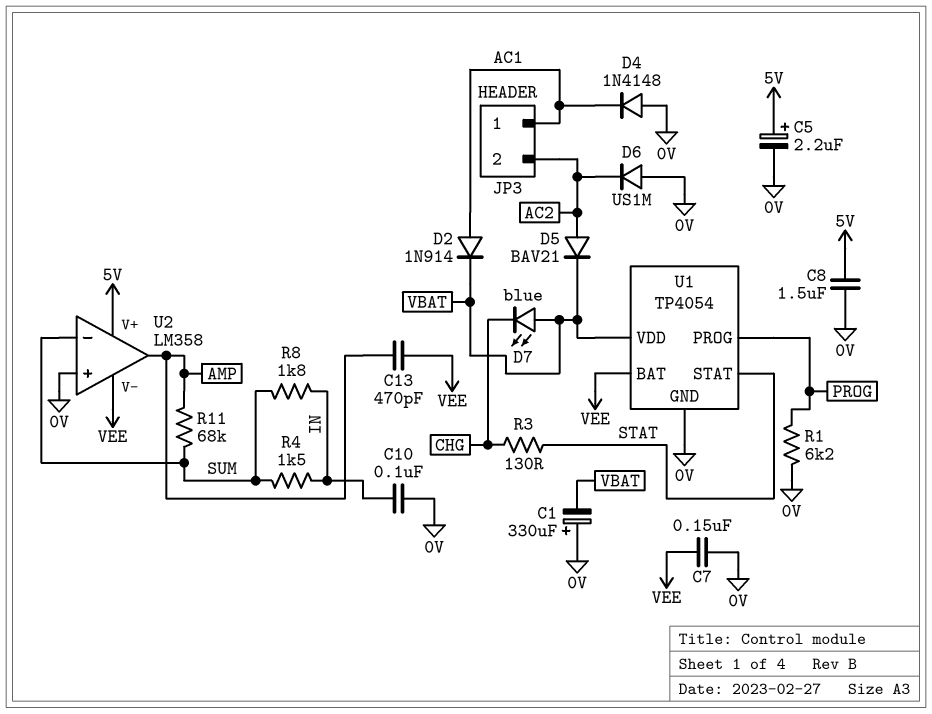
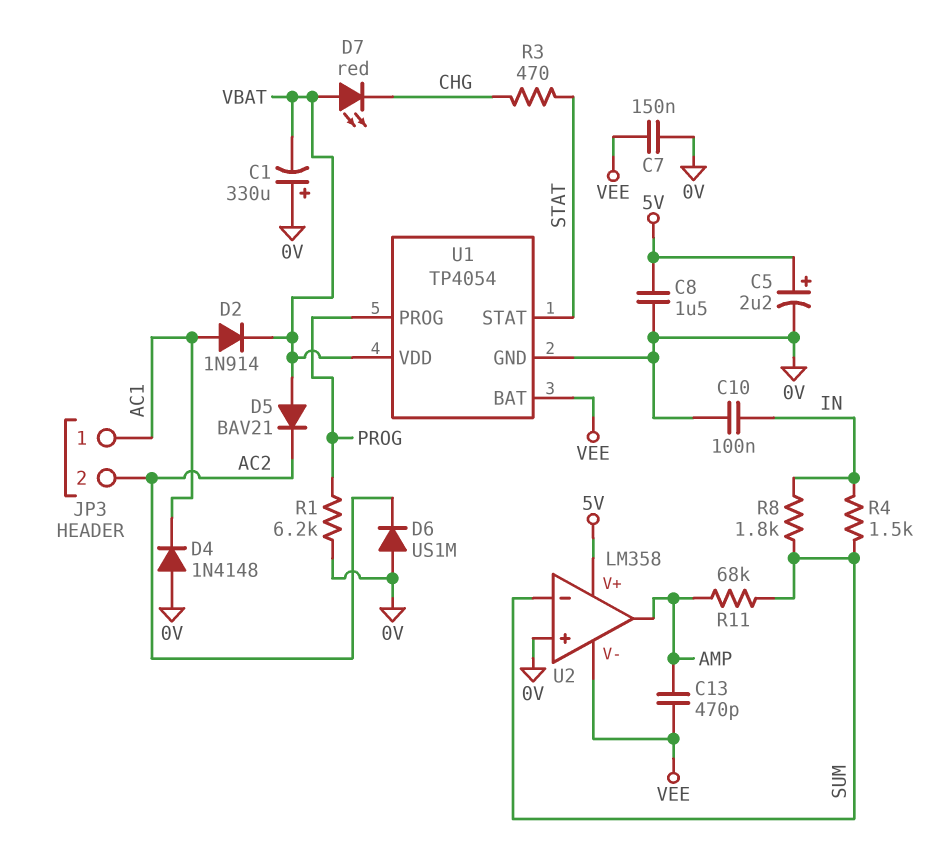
D5: diode BAV21 (A AC2, K VBAT) -> diode BAV21 (A VBAT, K AC2)
D7: LED blue (A VBAT, K CHG) -> LED red (A VBAT, K CHG)
R3: 130 (CHG, STAT) -> 470 (CHG, STAT)

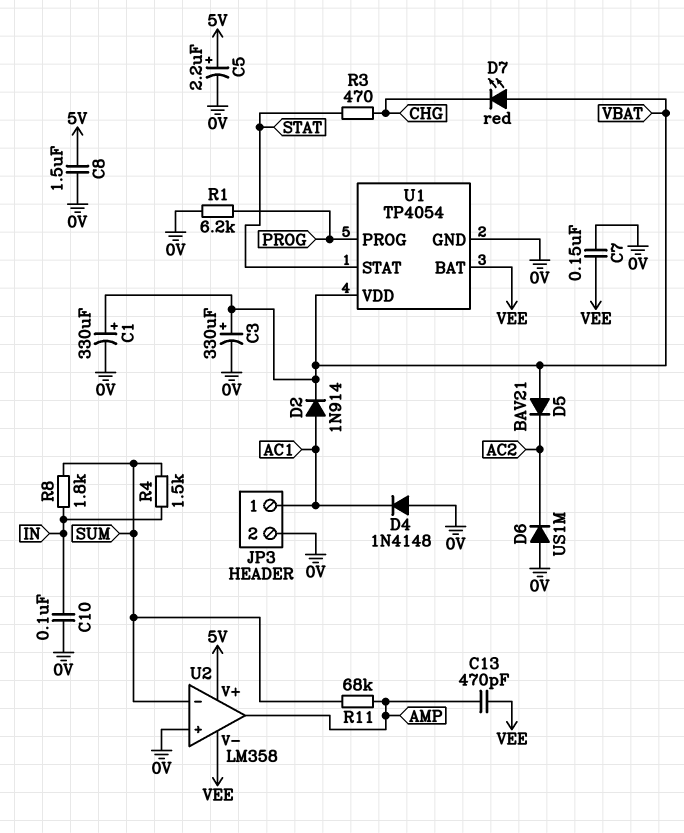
C1: 330uF (plus 0V, minus VBAT) -> 330uF (plus VBAT, minus 0V)
C3: none -> 330uF (plus VBAT, minus 0V)
JP3 pin 2: AC2 -> 0V

